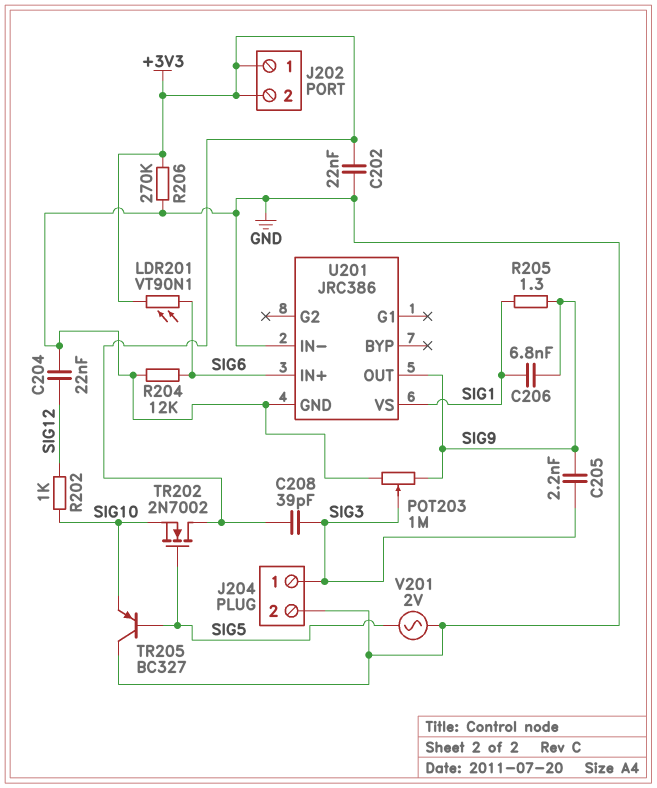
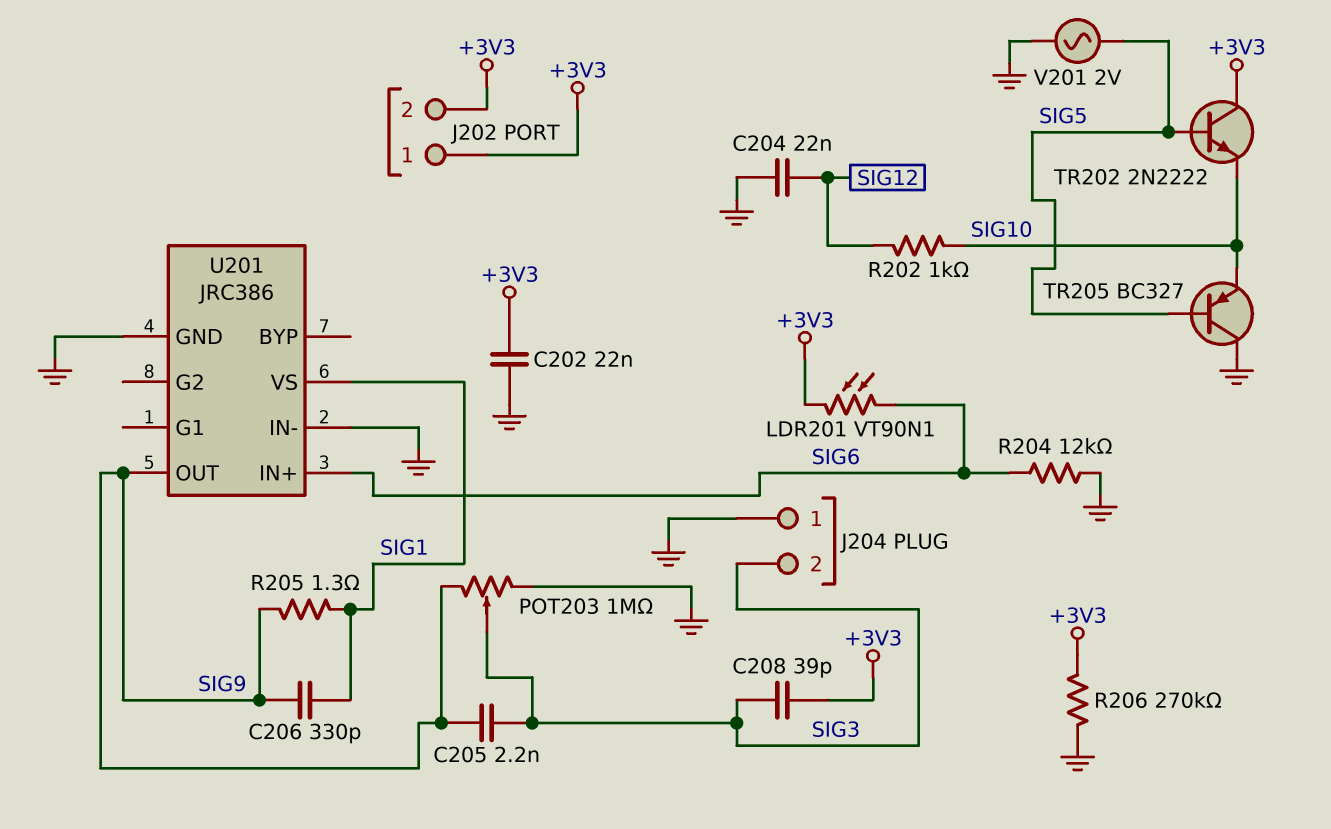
C206: 6.8nF (SIG1, SIG9) -> 330pF (SIG1, SIG9)
J204 pin 1: SIG3 -> GND
J204 pin 2: GND -> SIG3
TR202: NMOS 2N7002 (G SIG5, D +3V3, S SIG10) -> NPN 2N2222 (B SIG5, C +3V3, E SIG10)

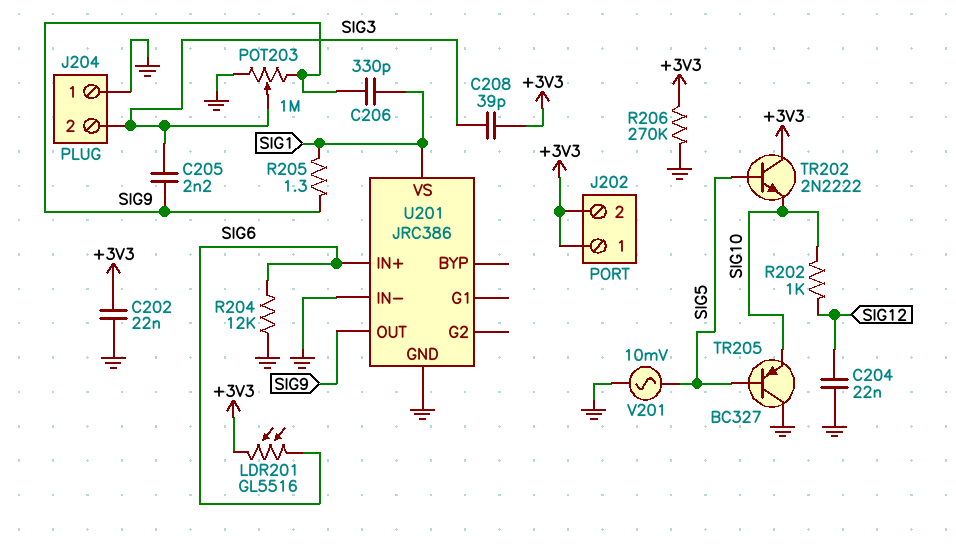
LDR201: VT90N1 (+3V3, SIG6) -> GL5516 (+3V3, SIG6)
V201: AC 2V (GND, SIG5) -> AC 10mV (GND, SIG5)

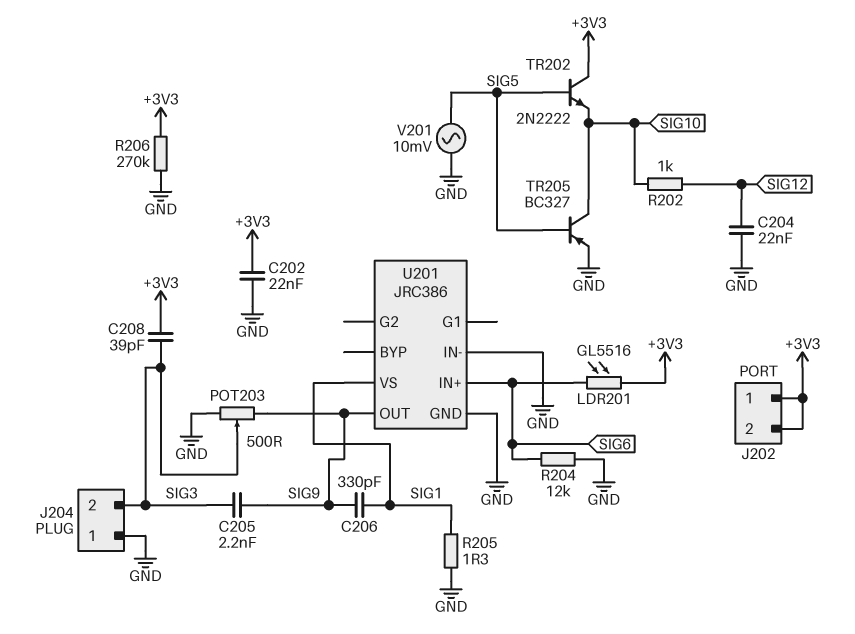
POT203: 1M (GND, SIG9, wiper SIG3) -> 500 (GND, SIG9, wiper SIG3)
R205: 1.3 (SIG1, SIG9) -> 1.3 (GND, SIG1)
TR205: PNP BC327 (B SIG5, C GND, E SIG10) -> PNP BC327 (B SIG5, C SIG10, E GND)

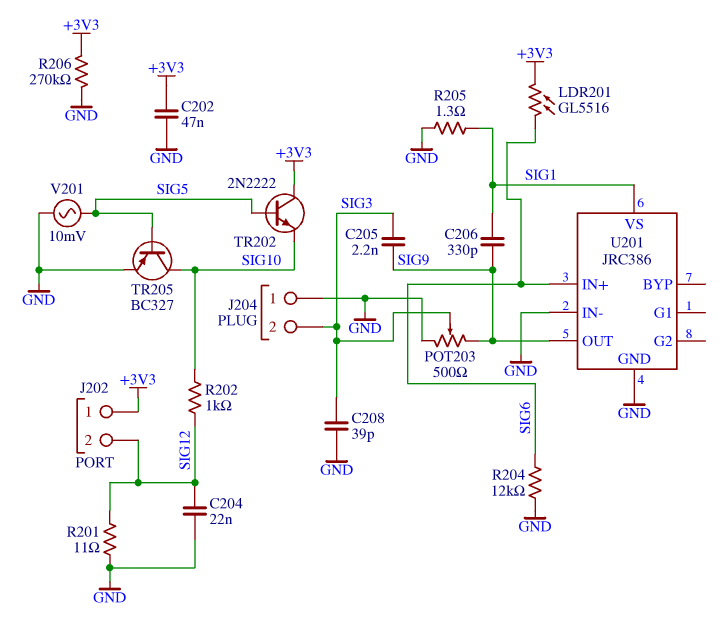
C202: 22nF (+3V3, GND) -> 47nF (+3V3, GND)
C208: 39pF (+3V3, SIG3) -> 39pF (GND, SIG3)
J202 pin 2: +3V3 -> SIG12
R201: none -> 11 (GND, SIG12)

